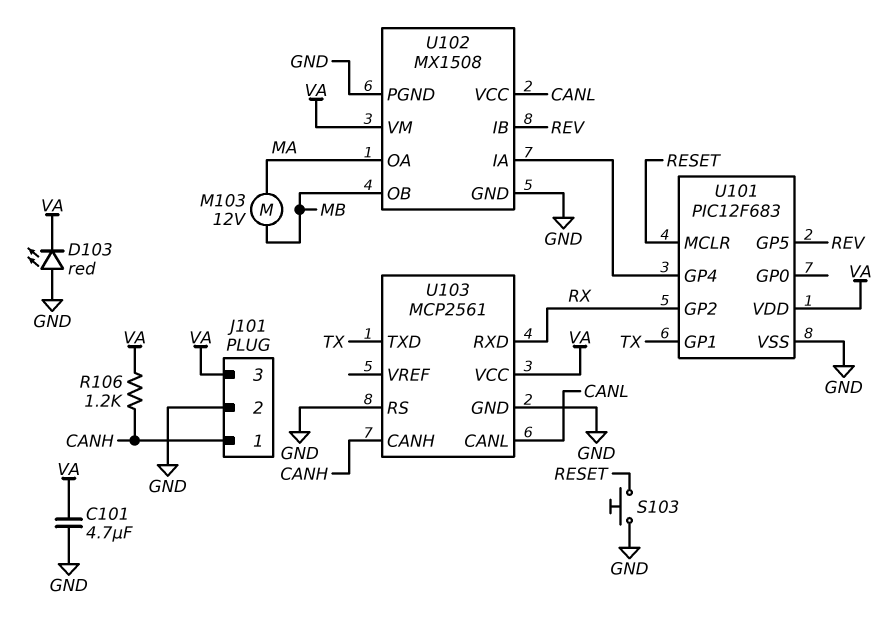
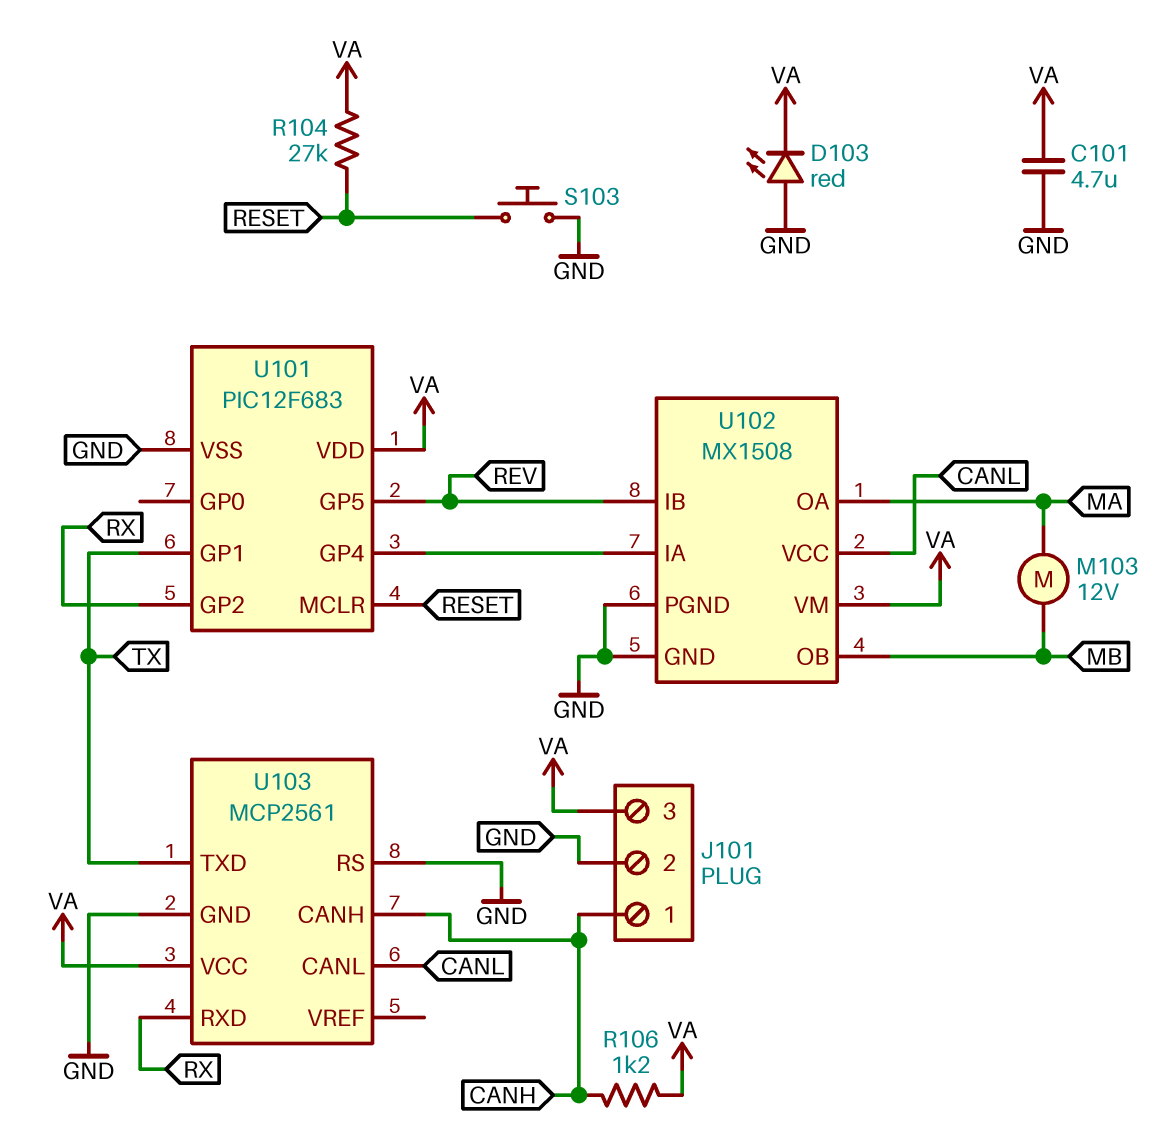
R104: none -> 27k (RESET, VA)

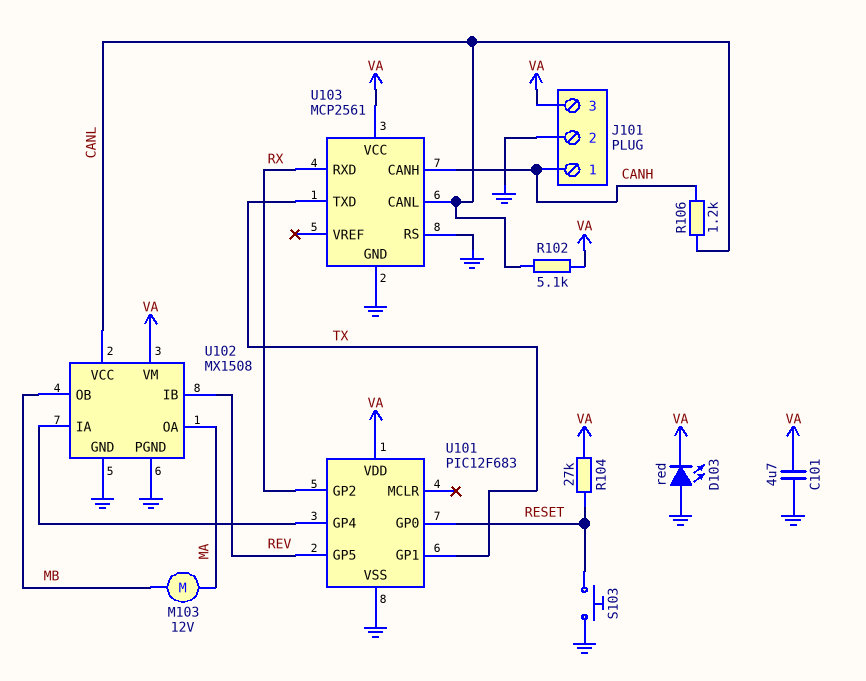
R102: none -> 5.1k (CANL, VA)
R106: 1.2k (CANH, VA) -> 1.2k (CANH, CANL)
U101 pin GP0: none -> RESET
U101 pin MCLR: RESET -> none

